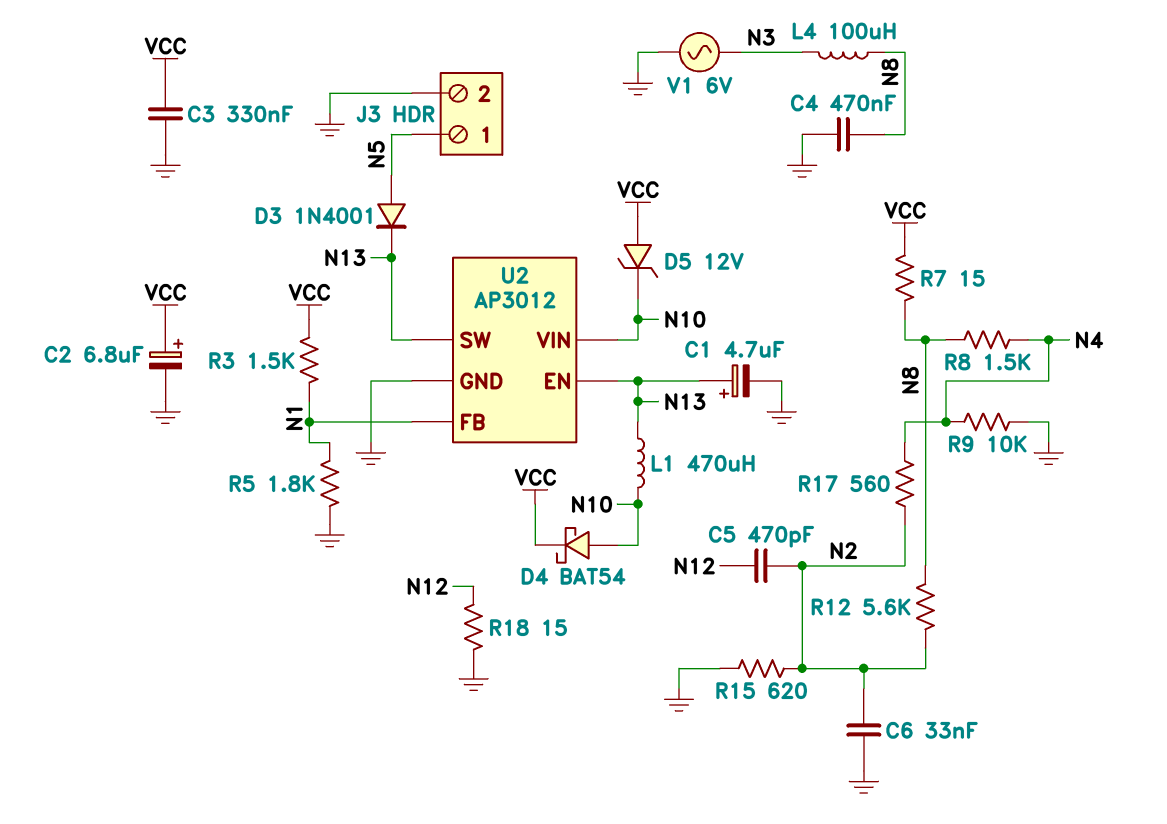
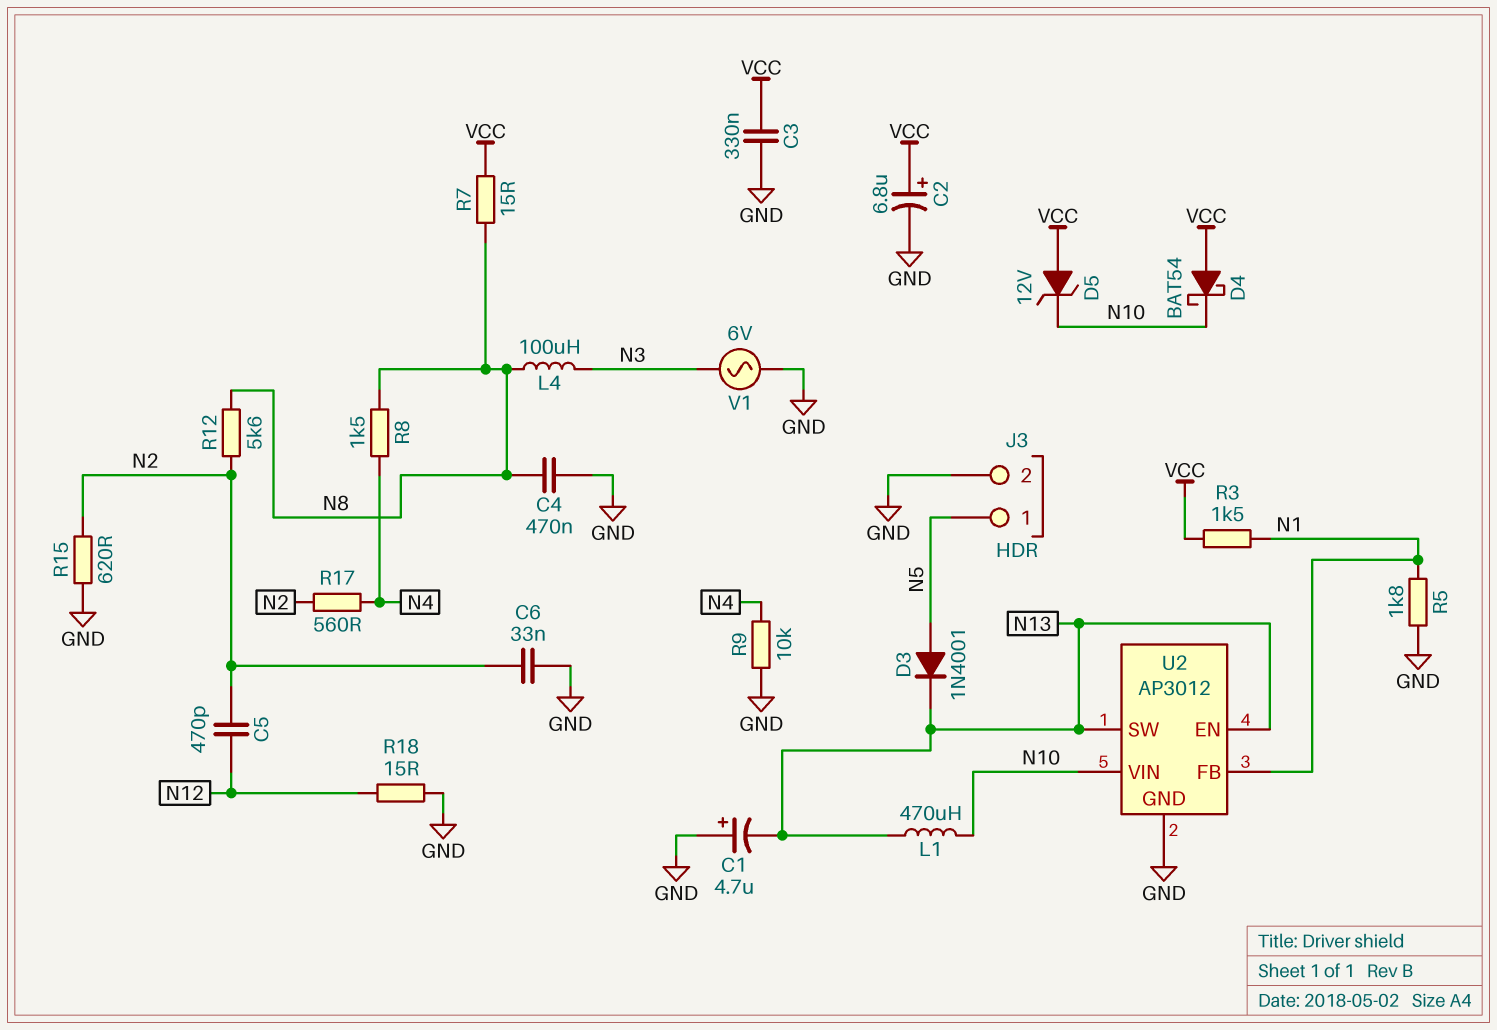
C1: 4.7uF (plus N13, minus GND) -> 4.7uF (plus GND, minus N13)
D4: schottky BAT54 (A N10, K VCC) -> schottky BAT54 (A VCC, K N10)

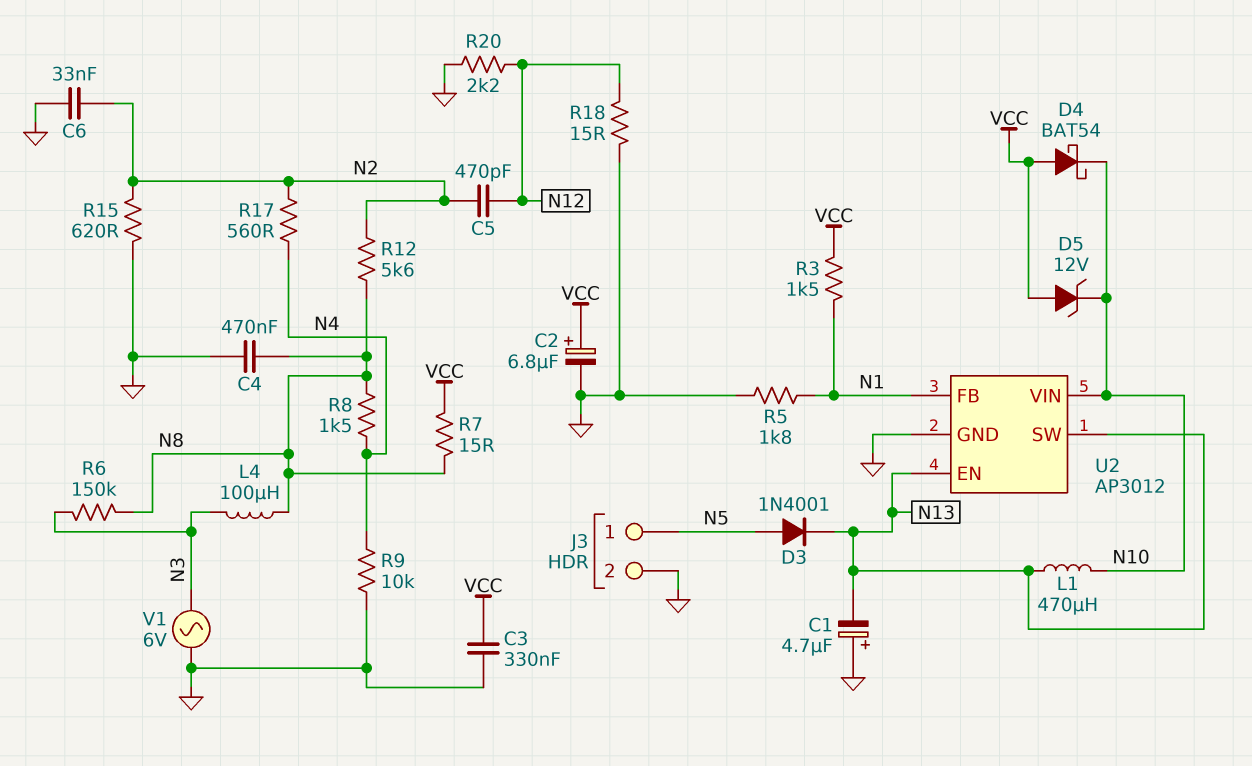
R6: none -> 150k (N3, N8)
R20: none -> 2.2k (GND, N12)

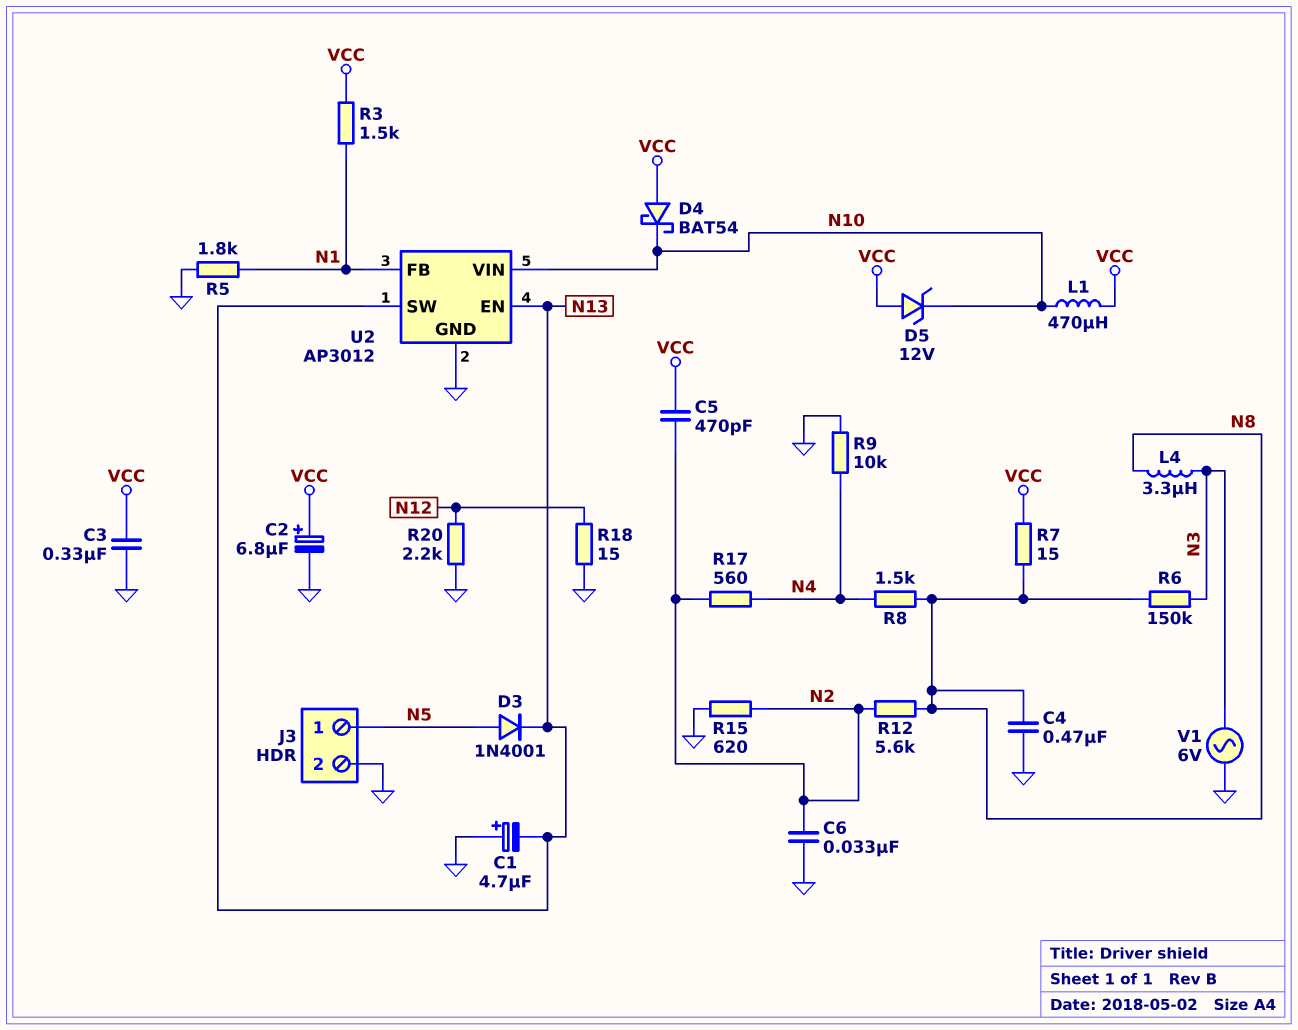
C5: 470pF (N2, N12) -> 470pF (N2, VCC)
L1: 470uH (N10, N13) -> 470uH (N10, VCC)
L4: 100uH (N3, N8) -> 3.3uH (N3, N8)

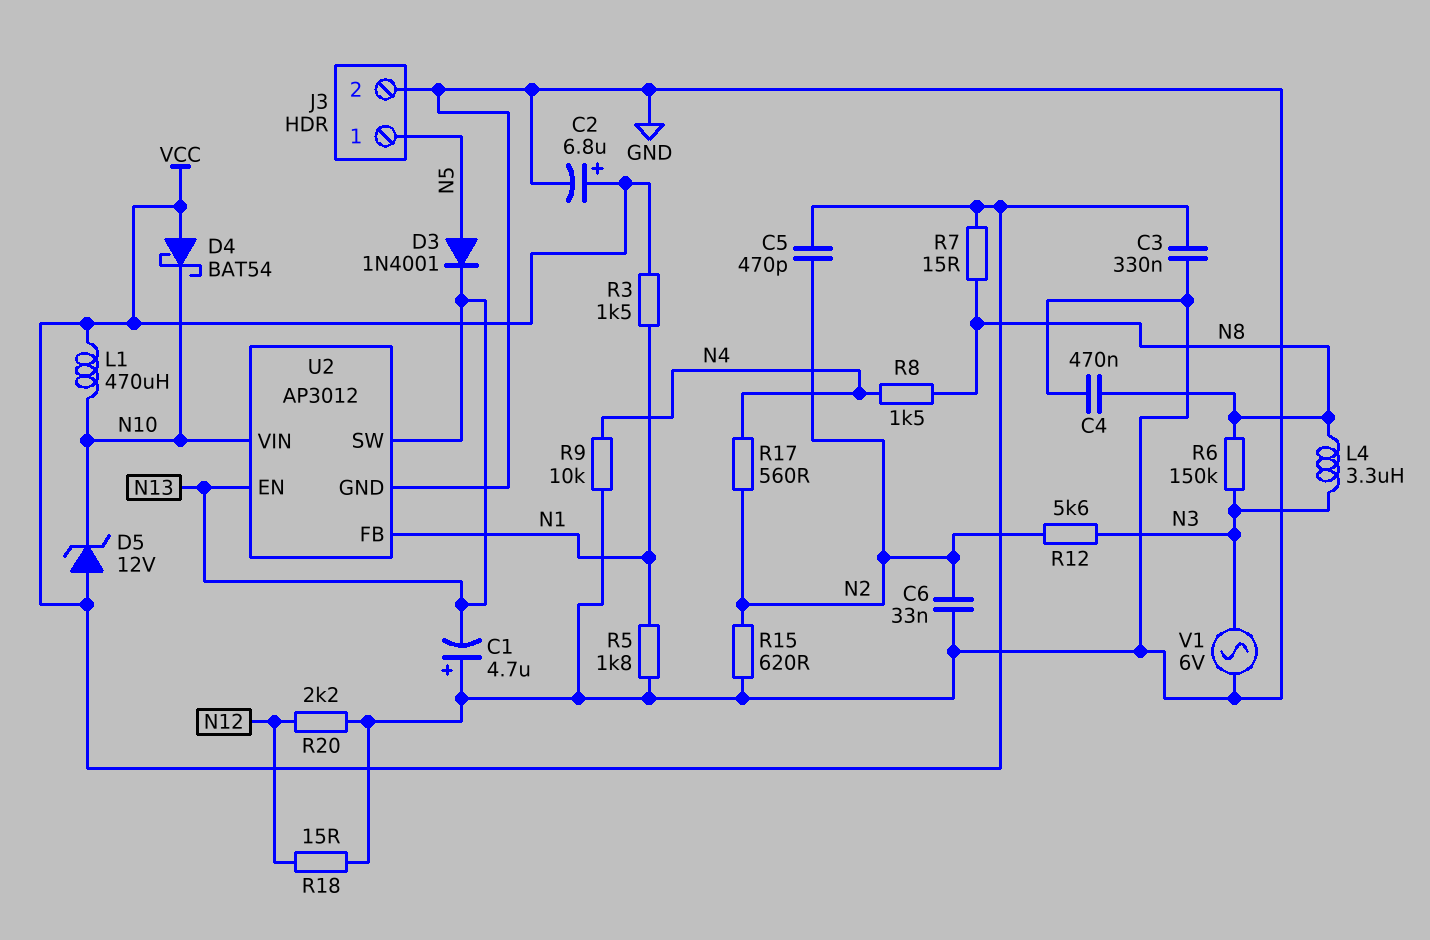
R12: 5.6k (N2, N8) -> 5.6k (N2, N3)

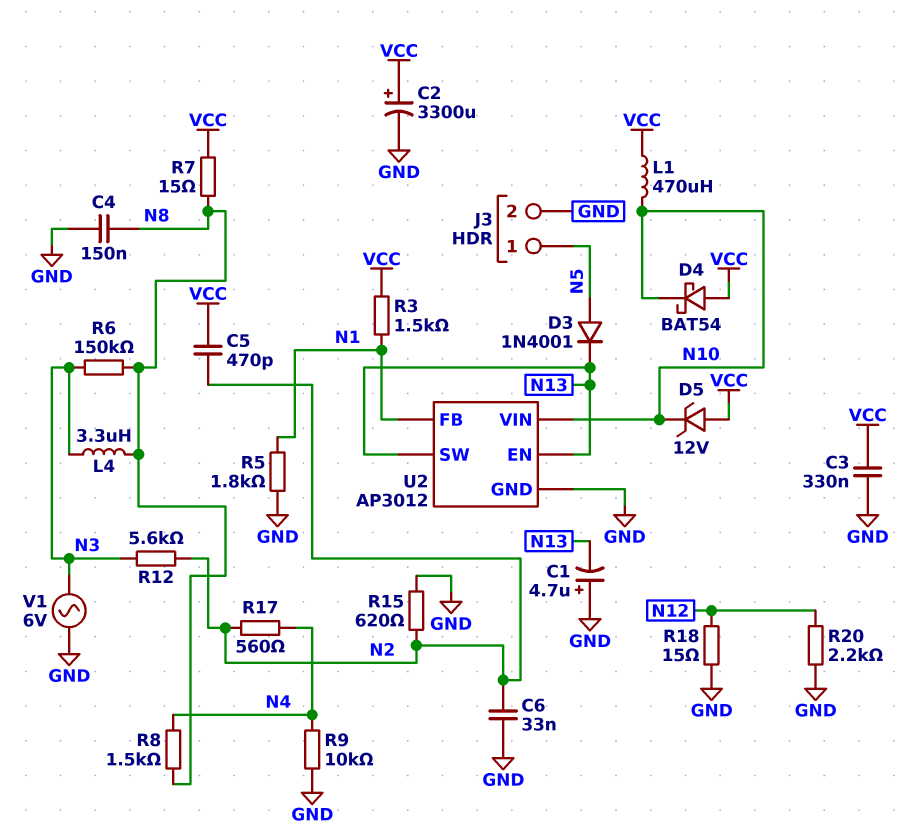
C2: 6.8uF (plus VCC, minus GND) -> 3300uF (plus VCC, minus GND)
C4: 470nF (GND, N8) -> 150nF (GND, N8)

